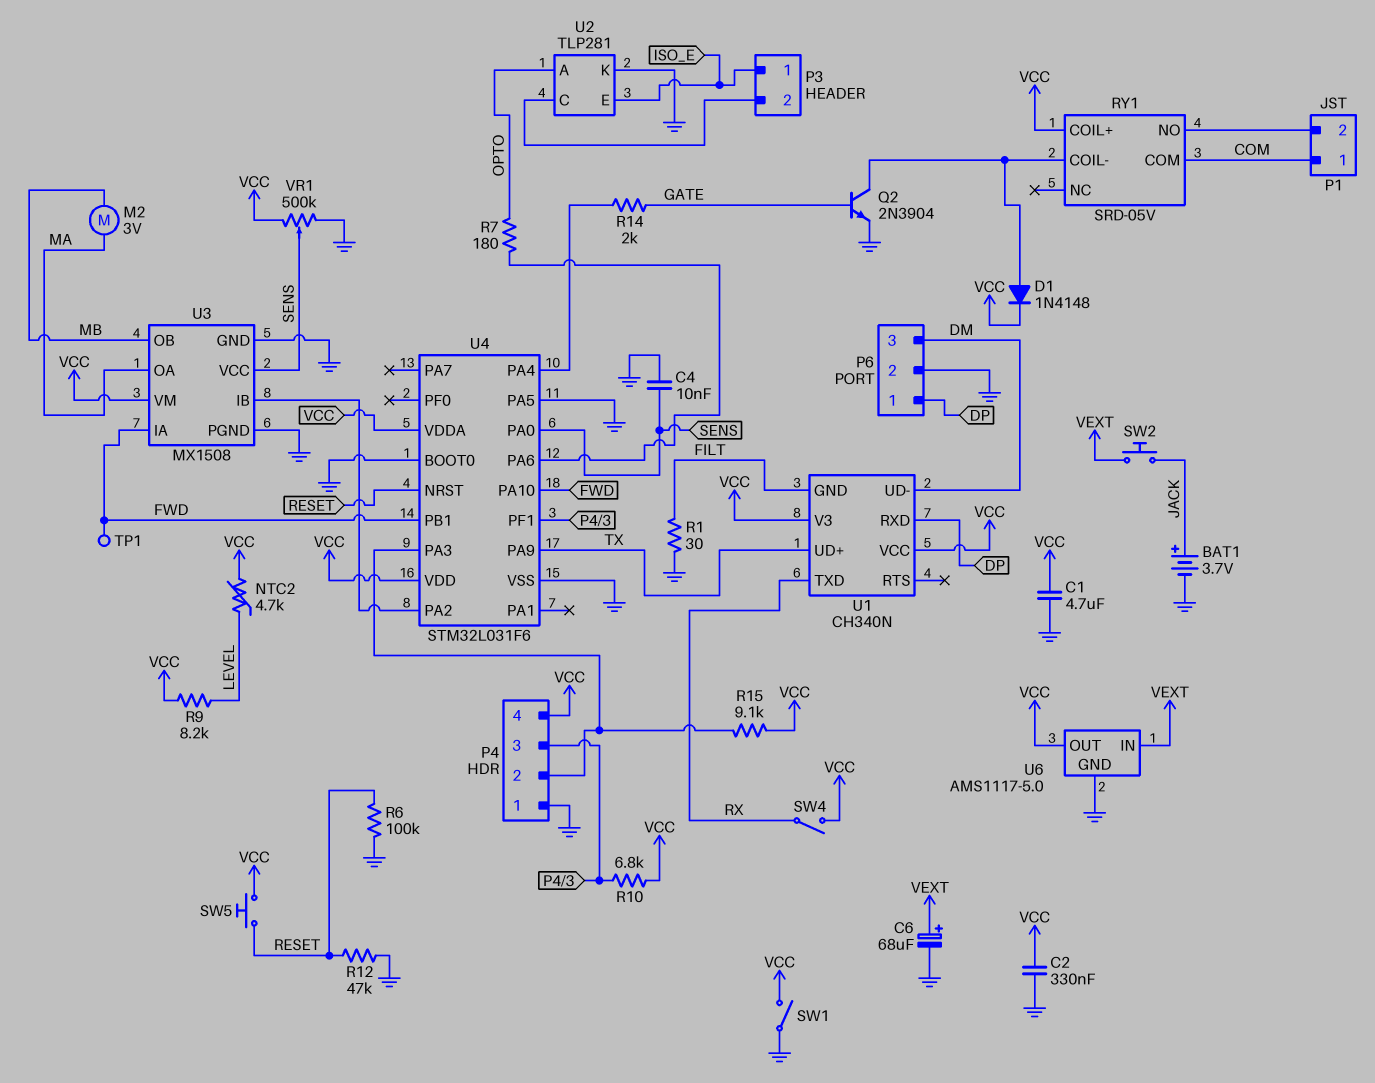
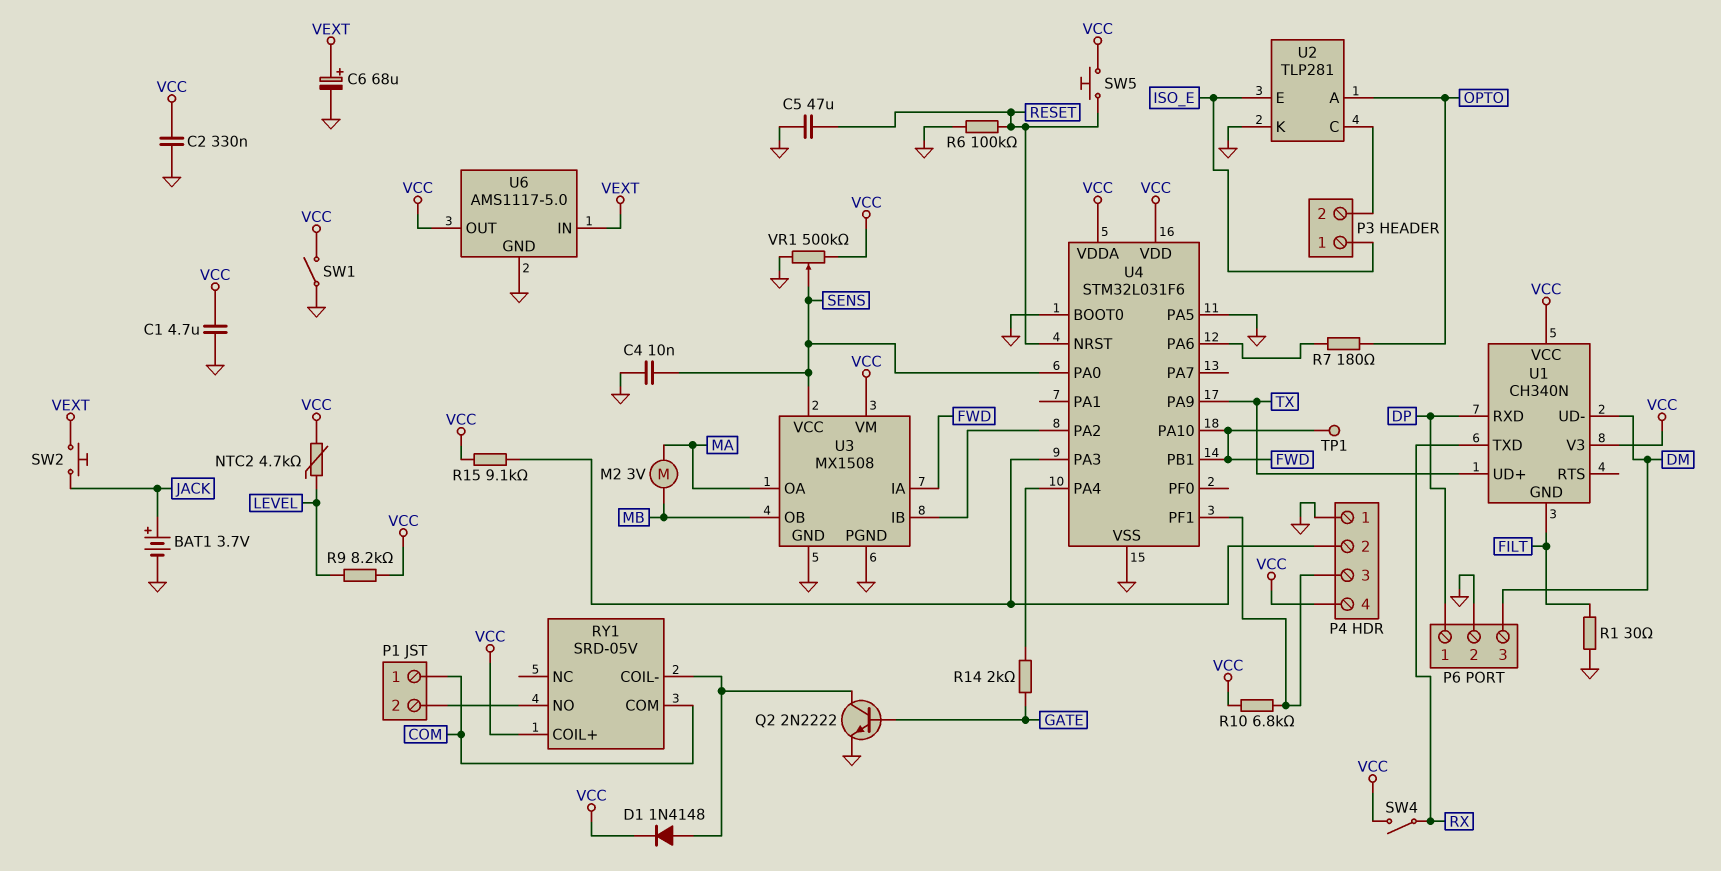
C5: none -> 47uF (GND, RESET)
Q2: NPN 2N3904 (B GATE, C RY1/COIL-, E GND) -> NPN 2N2222 (B GATE, C RY1/COIL-, E GND)
R12: 47k (GND, RESET) -> none

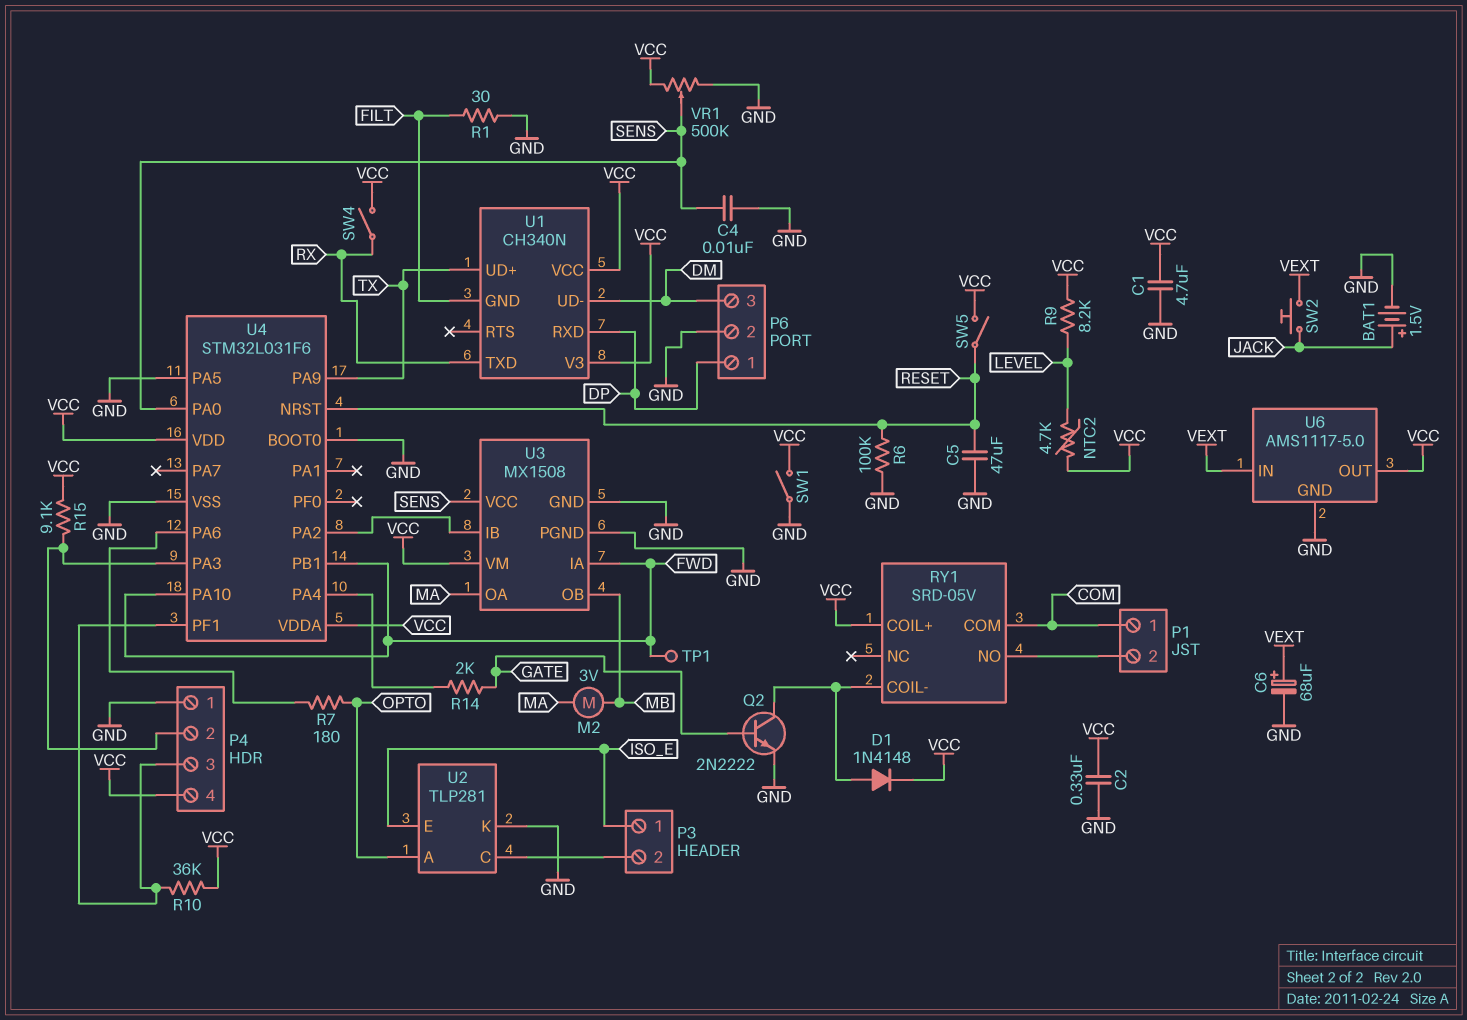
BAT1: 3.7V (plus JACK, minus GND) -> 1.5V (plus JACK, minus GND)
R10: 6.8k (P4/3, VCC) -> 36k (P4/3, VCC)
SW5: button (RESET, VCC) -> switch (RESET, VCC)

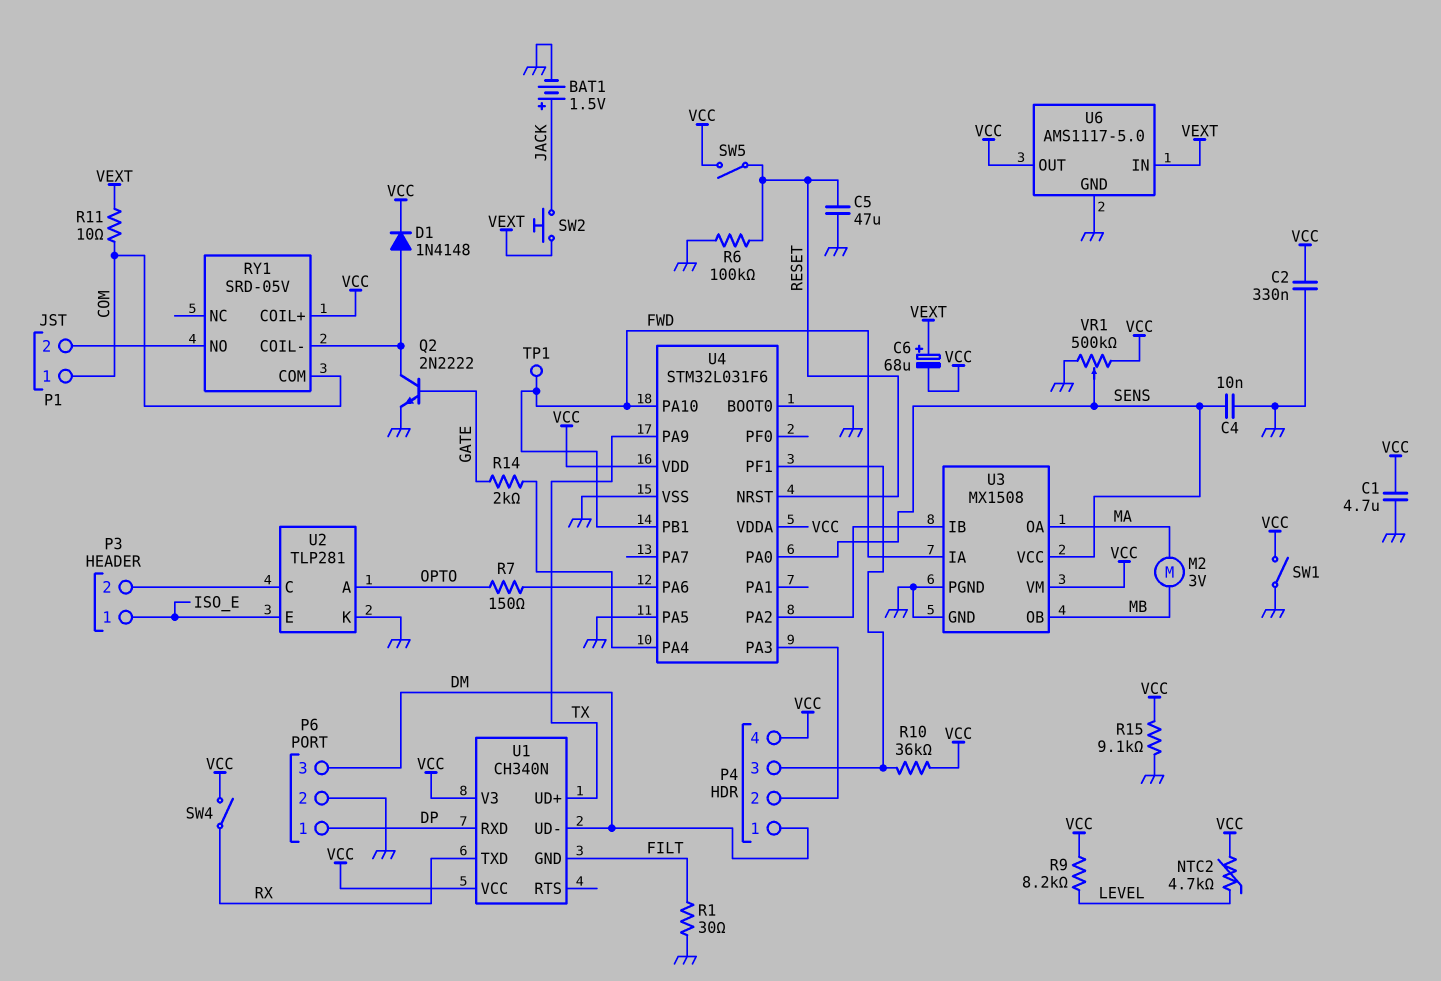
C6: 68uF (plus VEXT, minus GND) -> 68uF (plus VEXT, minus VCC)
P4 pin 1: GND -> DM
R7: 180 (OPTO, U4/PA6) -> 150 (OPTO, U4/PA6)
R11: none -> 10 (COM, VEXT)
R15: 9.1k (P4/2, VCC) -> 9.1k (GND, VCC)

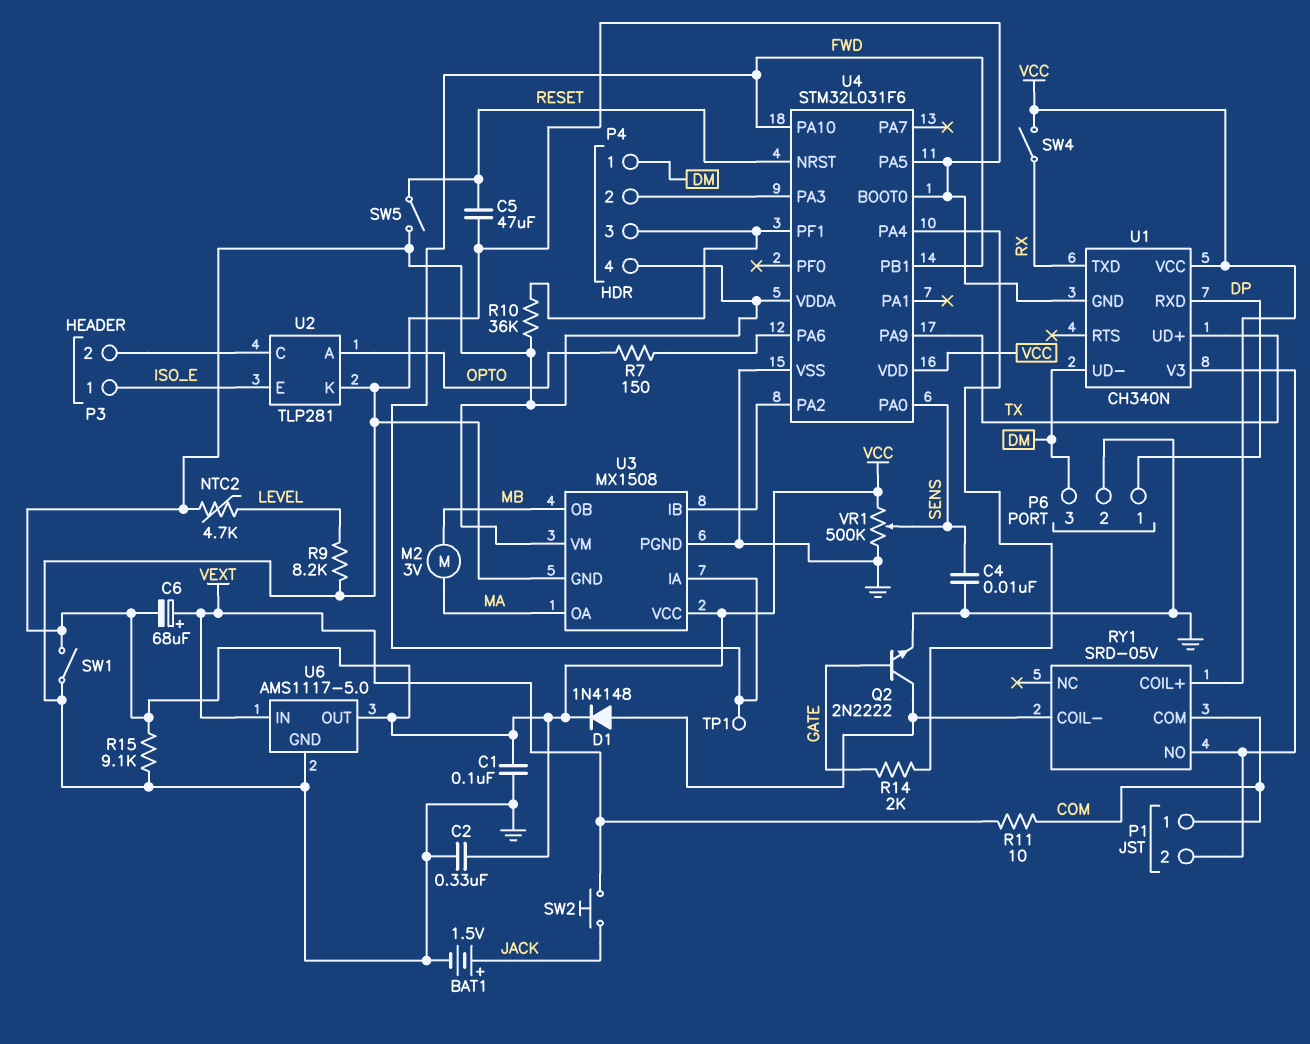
C1: 4.7uF (GND, VCC) -> 100nF (GND, VCC)
R1: 30 (FILT, GND) -> none
R6: 100k (GND, RESET) -> none
R9: 8.2k (LEVEL, VCC) -> 8.2k (GND, LEVEL)
U1 pin GND: FILT -> GND
U1 pin V3: VCC -> P1/2
U3 pin VCC: SENS -> VCC

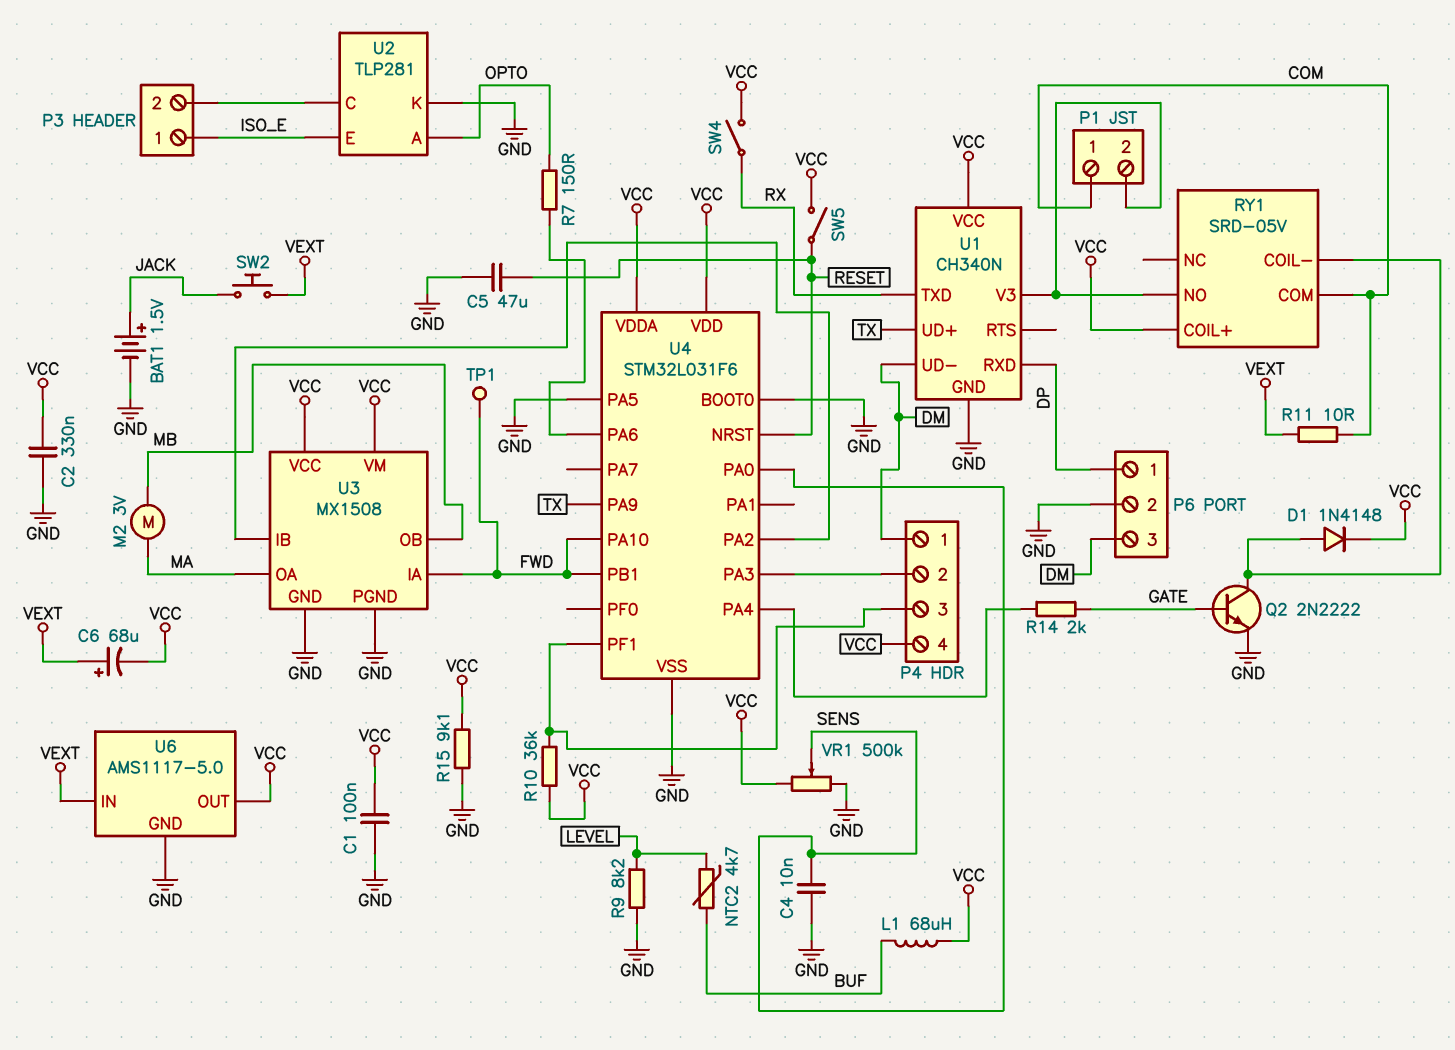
L1: none -> 68uH (BUF, VCC)
NTC2: 4.7k (LEVEL, VCC) -> 4.7k (BUF, LEVEL)
SW1: switch (GND, VCC) -> none

